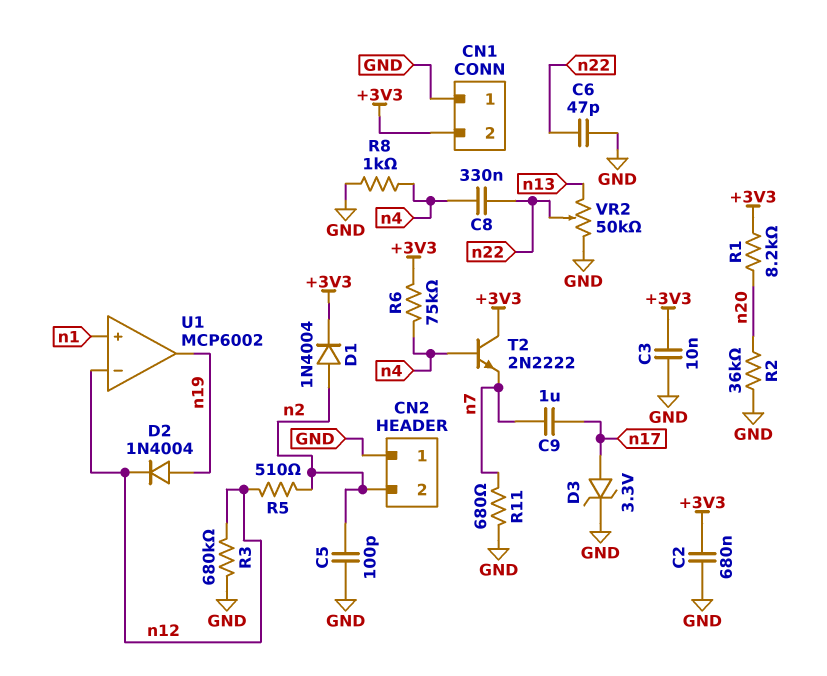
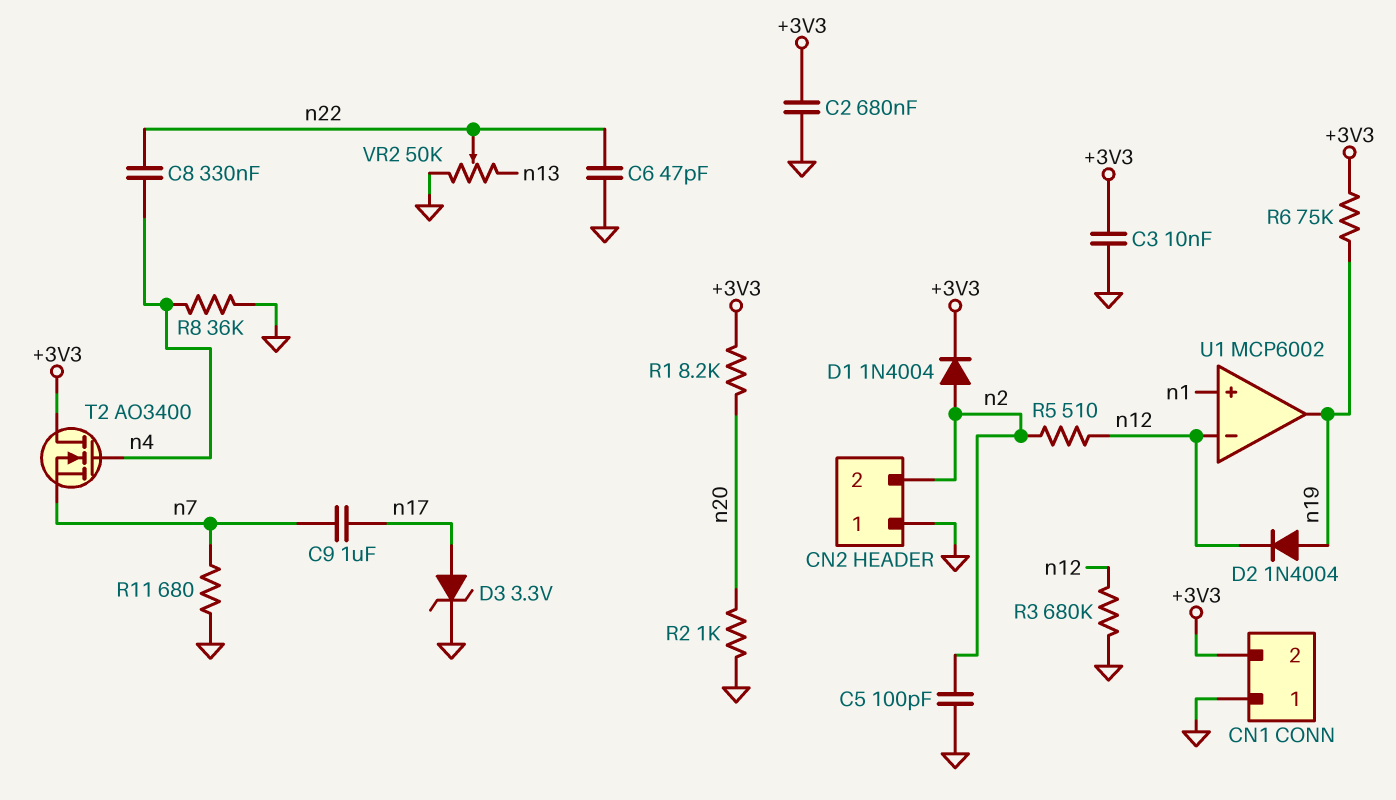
R2: 36k (GND, n20) -> 1k (GND, n20)
R6: 75k (+3V3, n4) -> 75k (+3V3, n19)
R8: 1k (GND, n4) -> 36k (GND, n4)
T2: NPN 2N2222 (B n4, C +3V3, E n7) -> NMOS AO3400 (G n4, D +3V3, S n7)

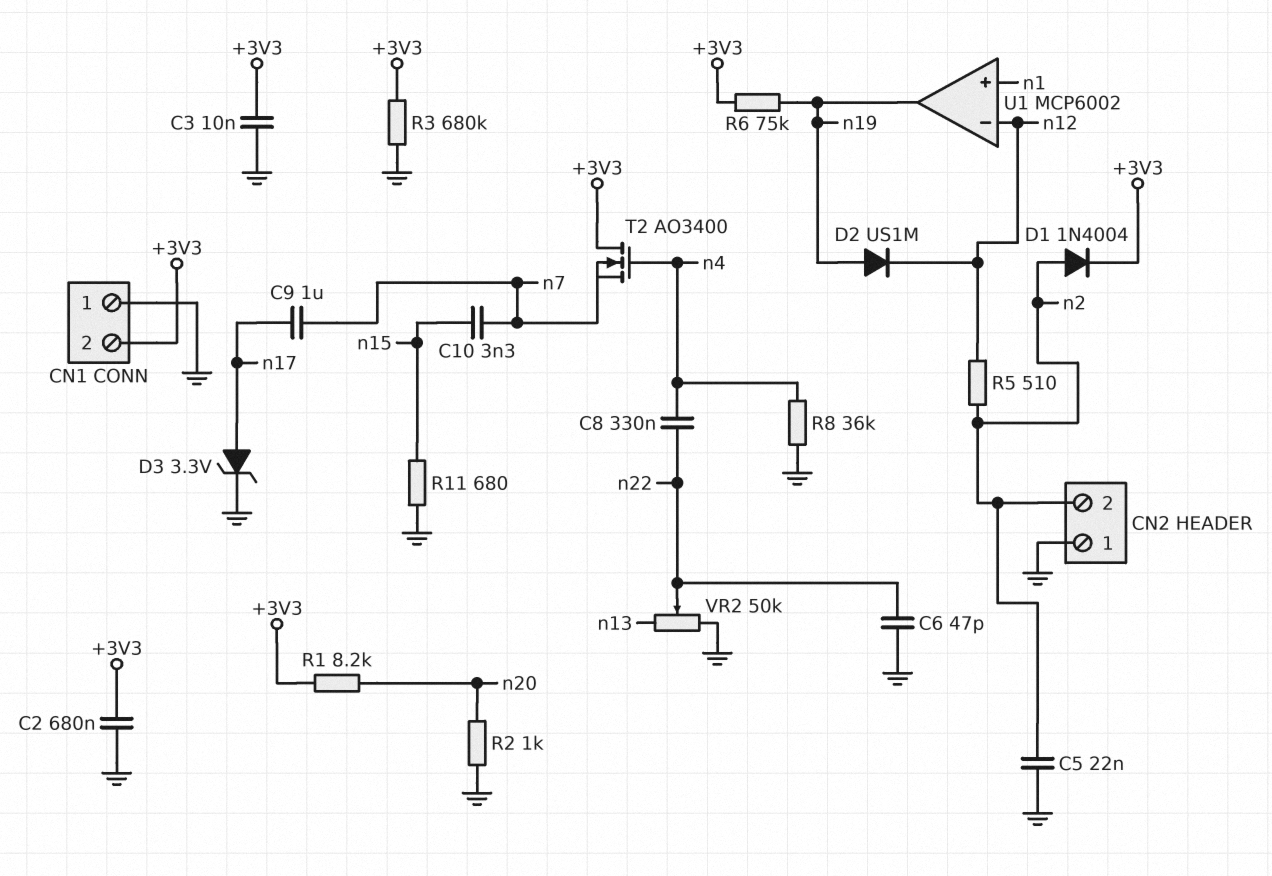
C5: 100pF (GND, n2) -> 22nF (GND, n2)
C10: none -> 3.3nF (n7, n15)
D2: diode 1N4004 (A n19, K n12) -> diode US1M (A n19, K n12)
R3: 680k (GND, n12) -> 680k (+3V3, GND)
R11: 680 (GND, n7) -> 680 (GND, n15)

